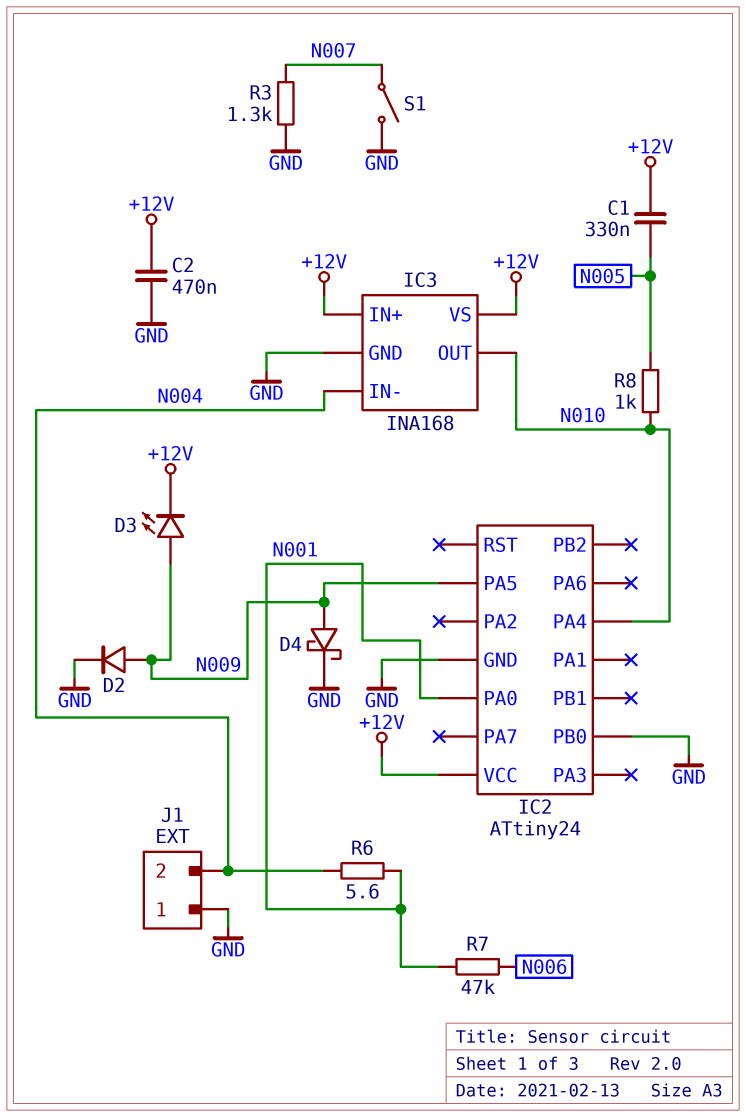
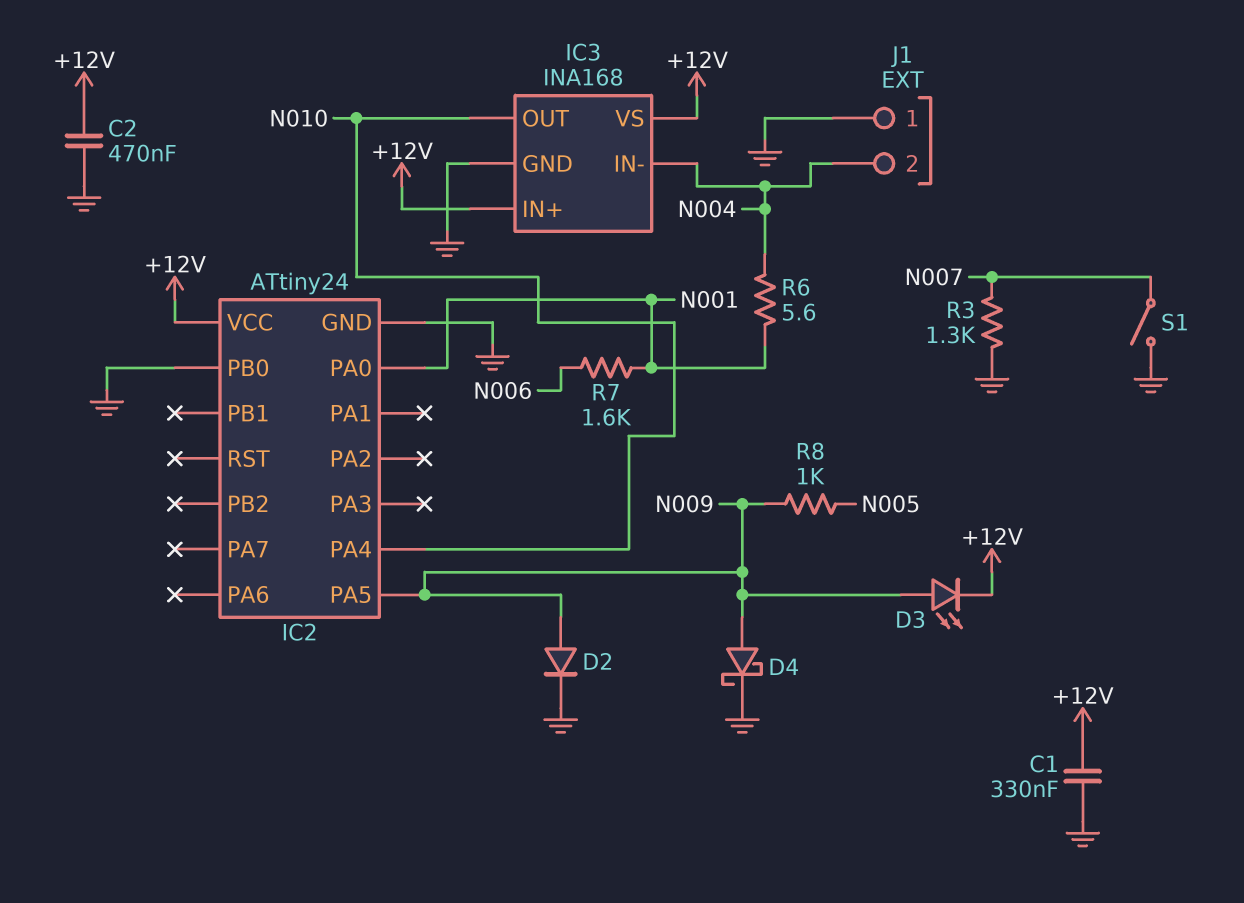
C1: 330nF (+12V, N005) -> 330nF (+12V, GND)
R7: 47k (N001, N006) -> 1.6k (N001, N006)
R8: 1k (N005, N010) -> 1k (N005, N009)

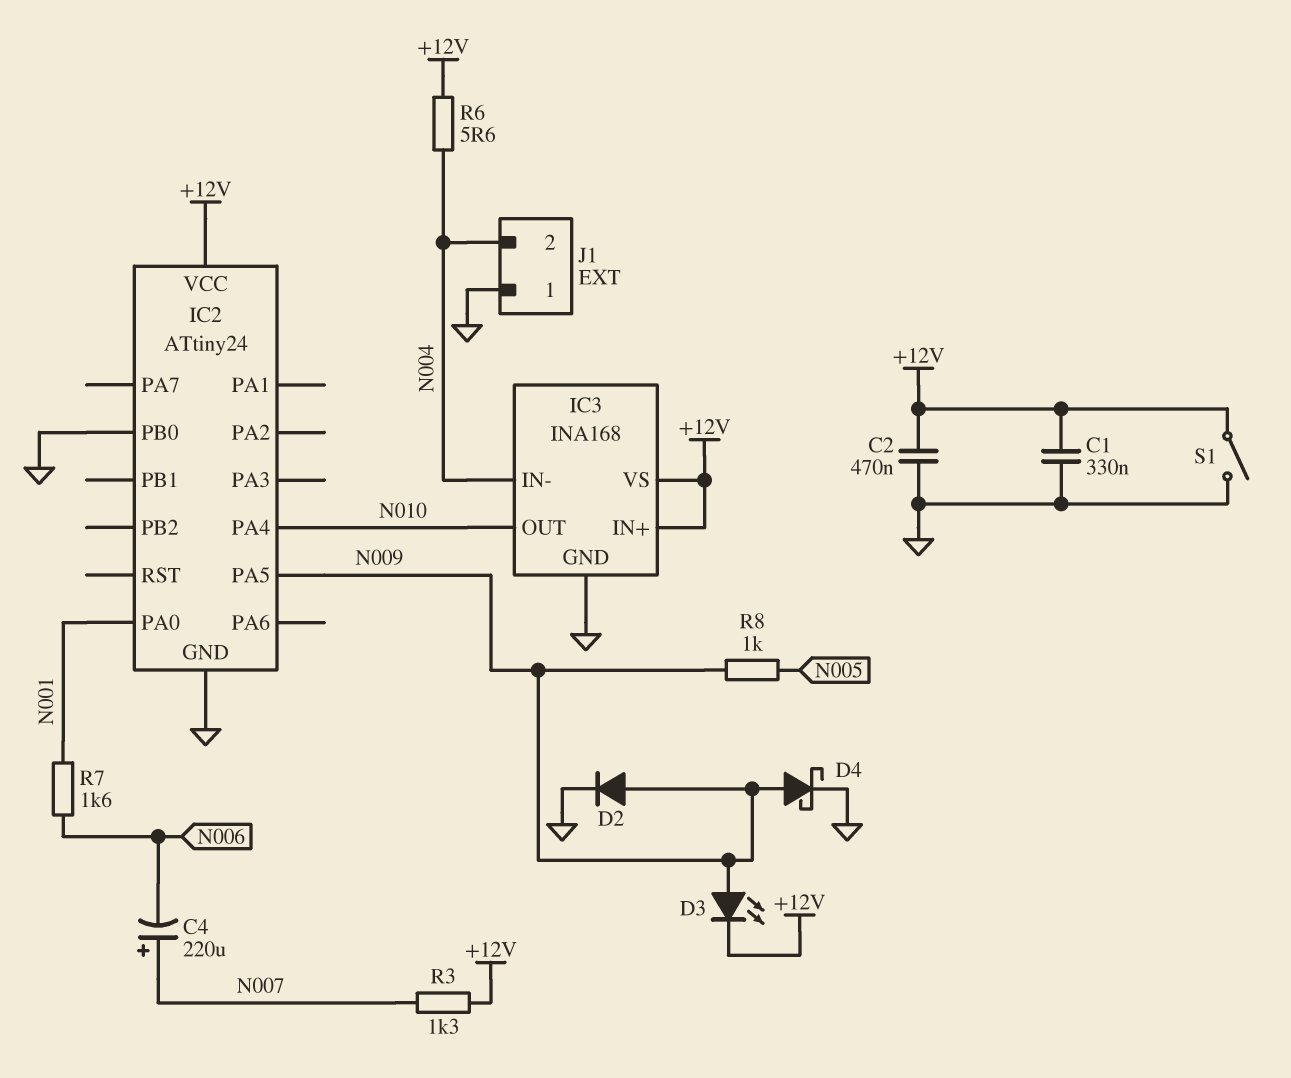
C4: none -> 220uF (plus N007, minus N006)
R3: 1.3k (GND, N007) -> 1.3k (+12V, N007)
R6: 5.6 (N001, N004) -> 5.6 (+12V, N004)
S1: switch (GND, N007) -> switch (+12V, GND)

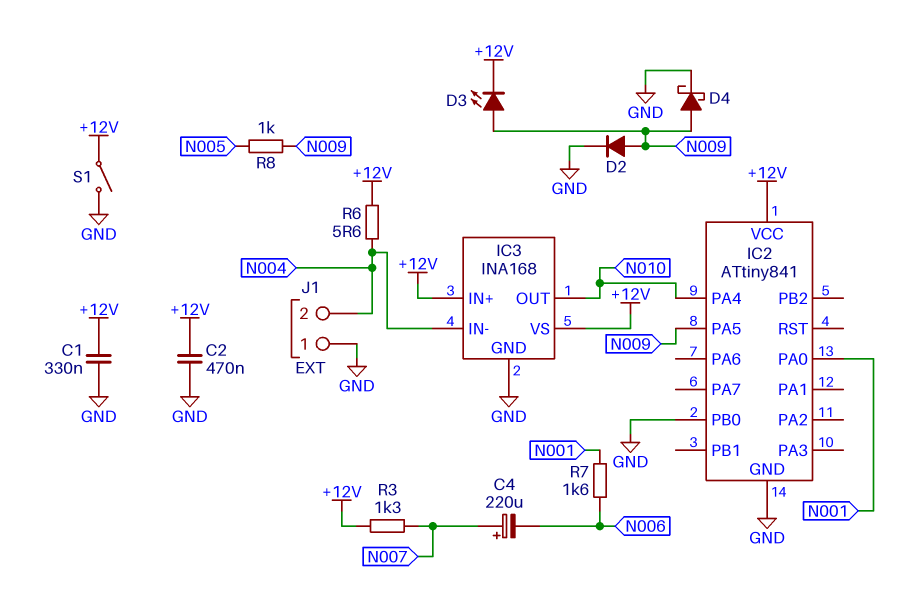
IC2: ATtiny24 -> ATtiny841

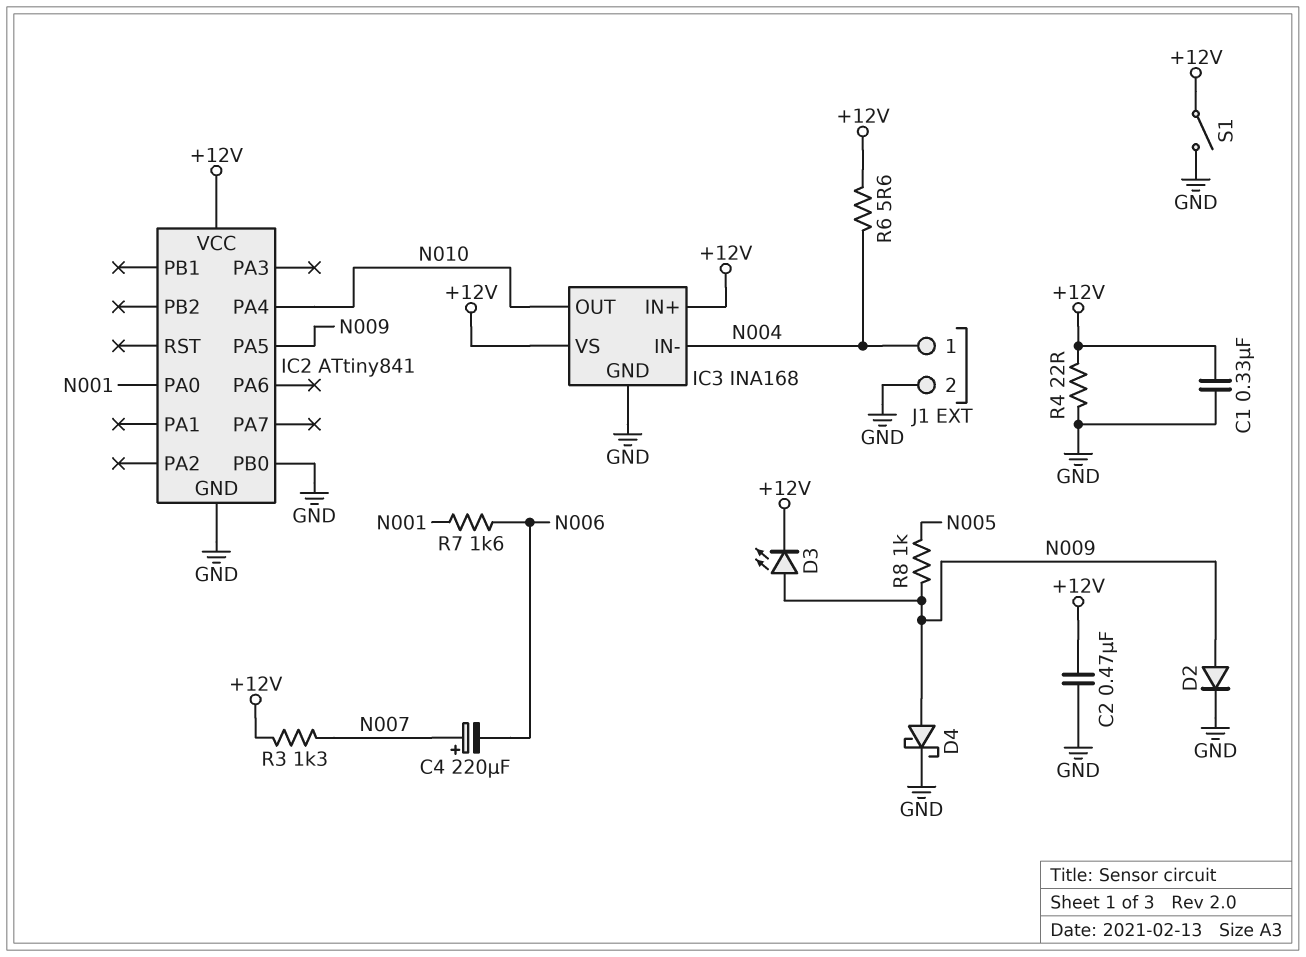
J1 pin 1: GND -> N004
J1 pin 2: N004 -> GND
R4: none -> 22 (+12V, GND)

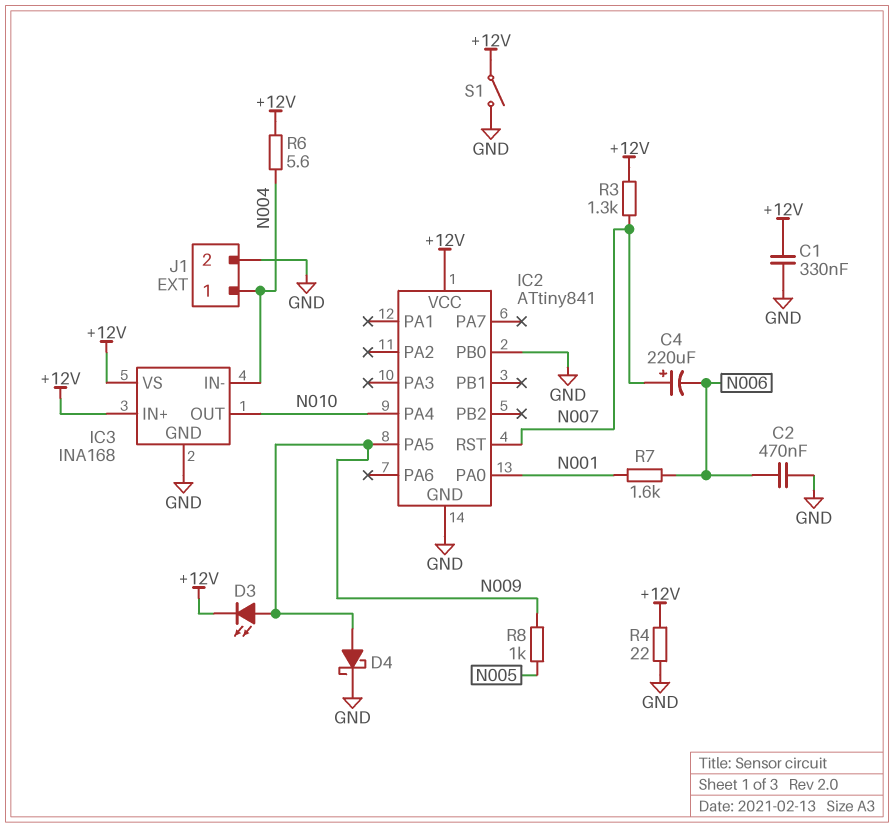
C2: 470nF (+12V, GND) -> 470nF (GND, N006)
D2: diode (A N009, K GND) -> none
IC2 pin RST: none -> N007

